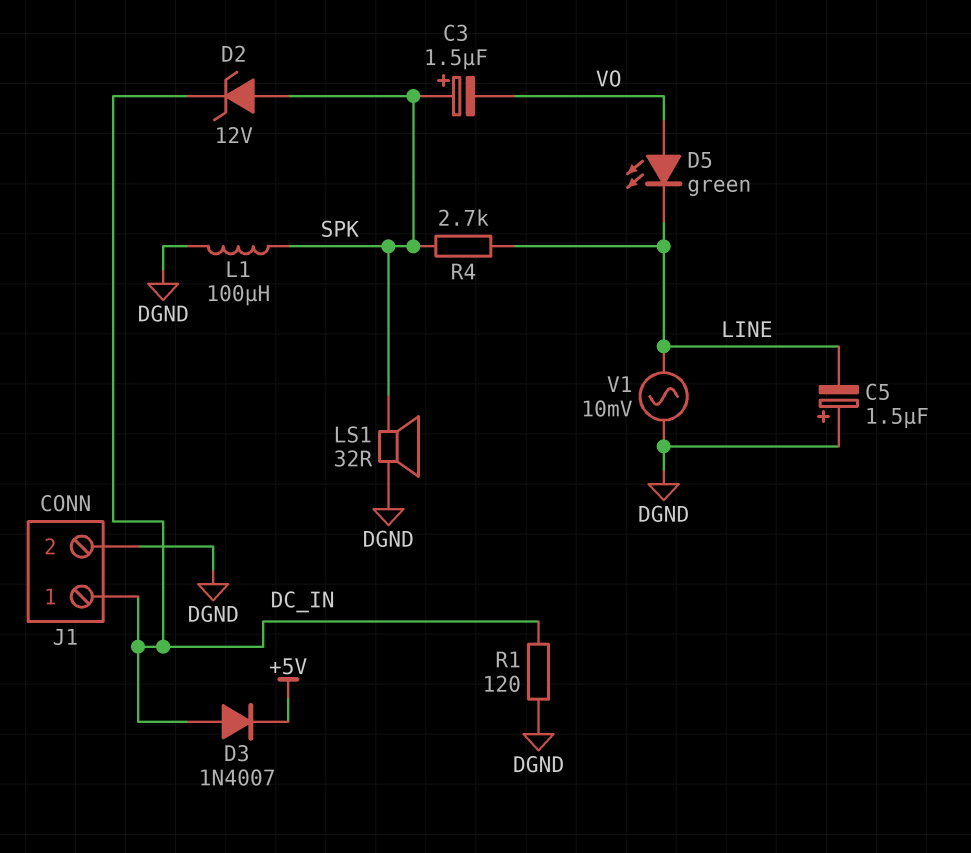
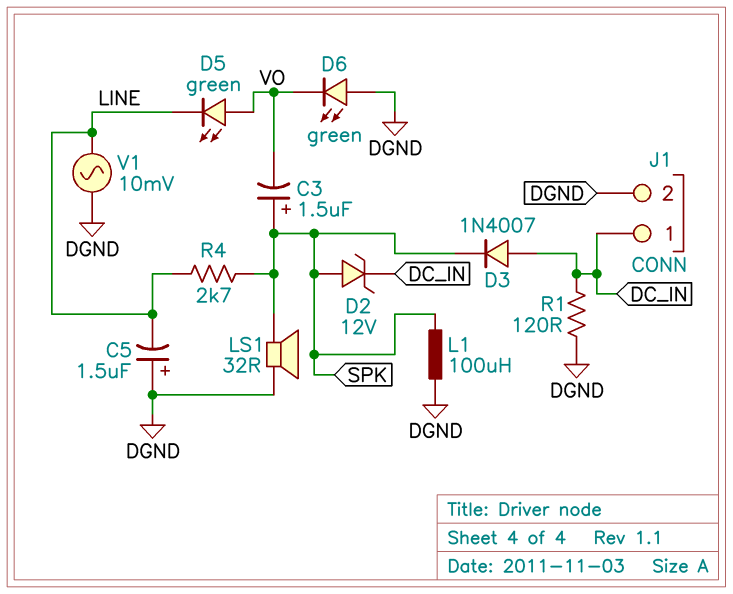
D3: diode 1N4007 (A DC_IN, K +5V) -> diode 1N4007 (A DC_IN, K SPK)
D6: none -> LED green (A DGND, K VO)

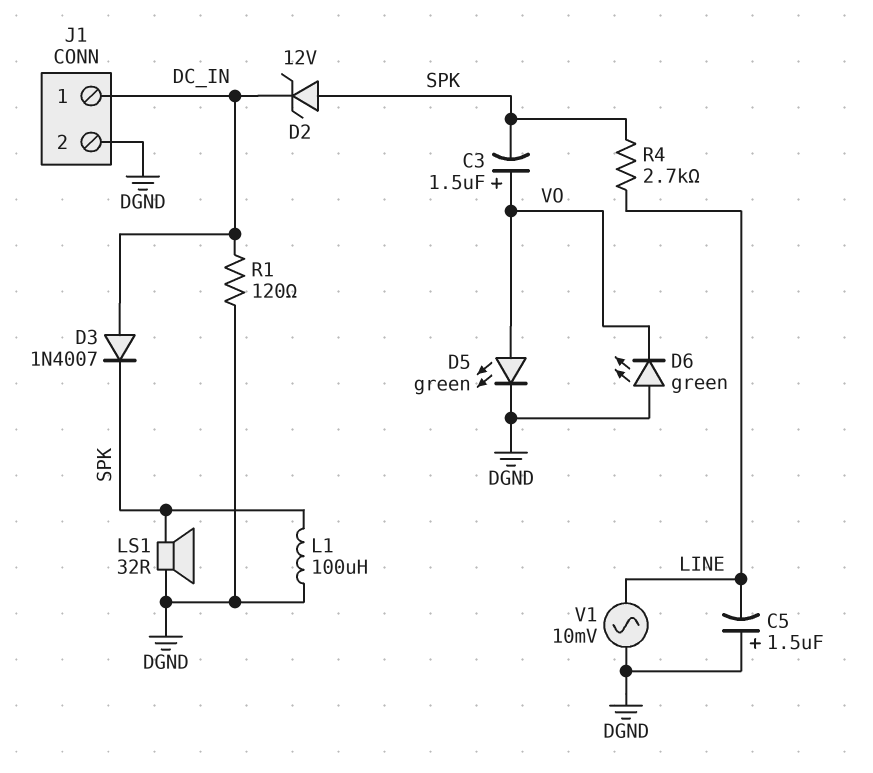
C3: 1.5uF (plus SPK, minus VO) -> 1.5uF (plus VO, minus SPK)
D5: LED green (A VO, K LINE) -> LED green (A VO, K DGND)

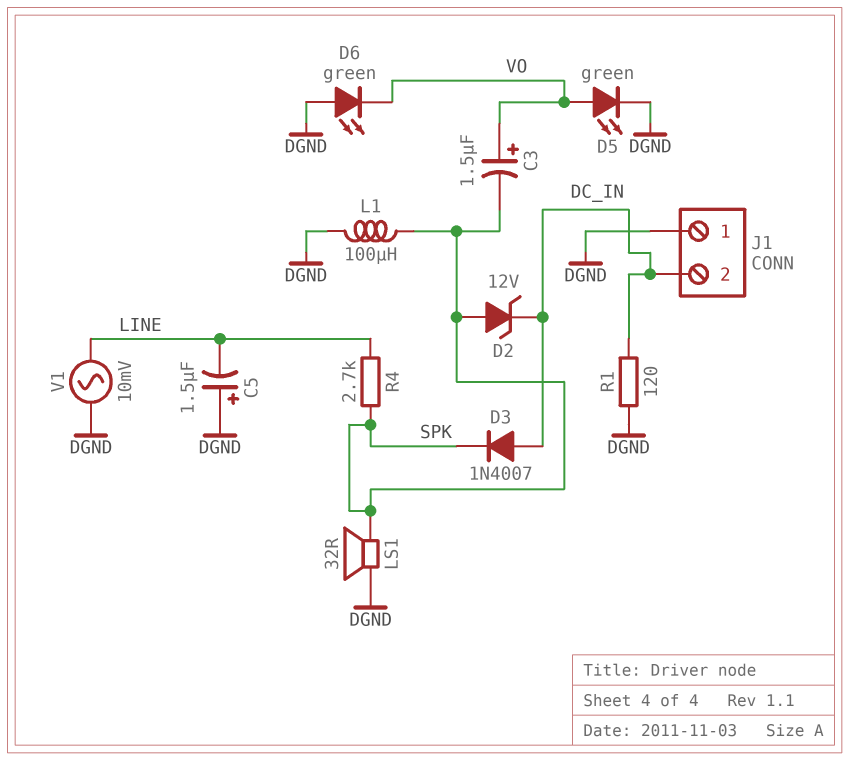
J1 pin 1: DC_IN -> DGND
J1 pin 2: DGND -> DC_IN

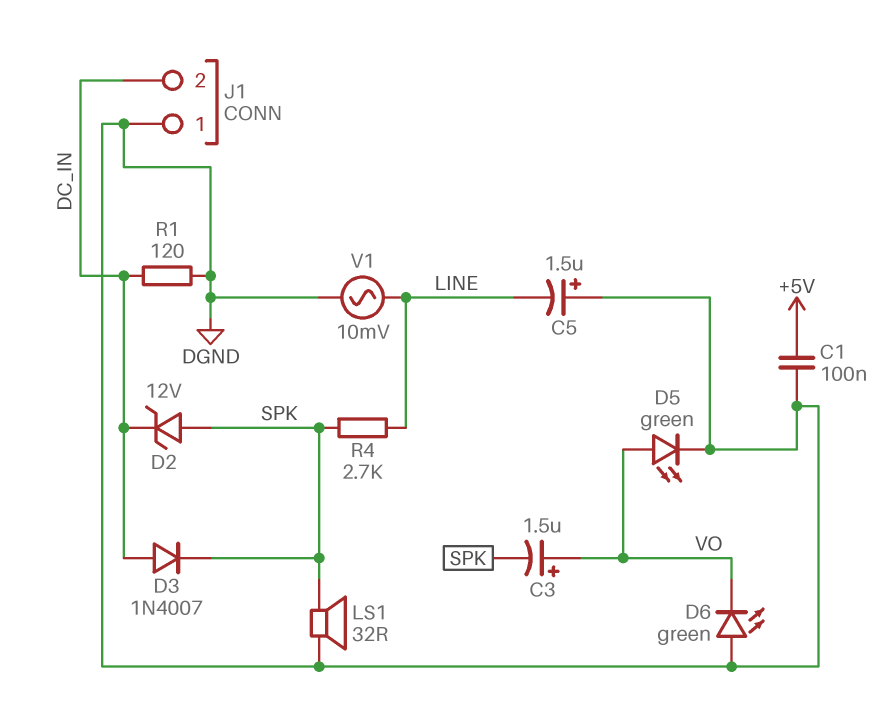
C1: none -> 100nF (+5V, DGND)
L1: 100uH (DGND, SPK) -> none

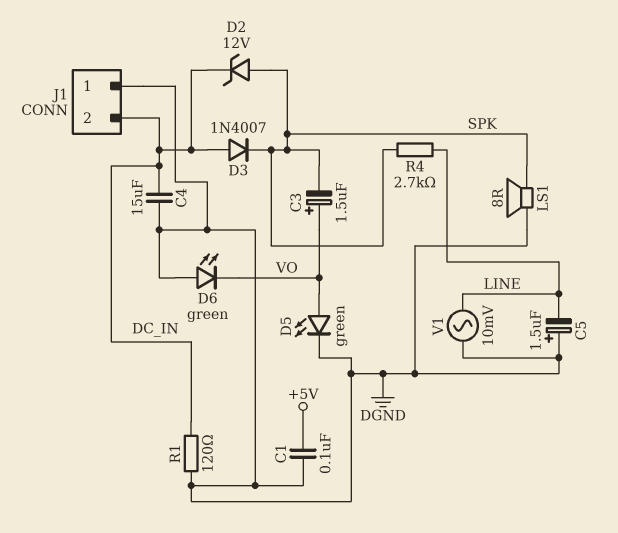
C4: none -> 15uF (DC_IN, DGND)
LS1: speaker 32R (DGND, SPK) -> speaker 8R (DGND, SPK)

